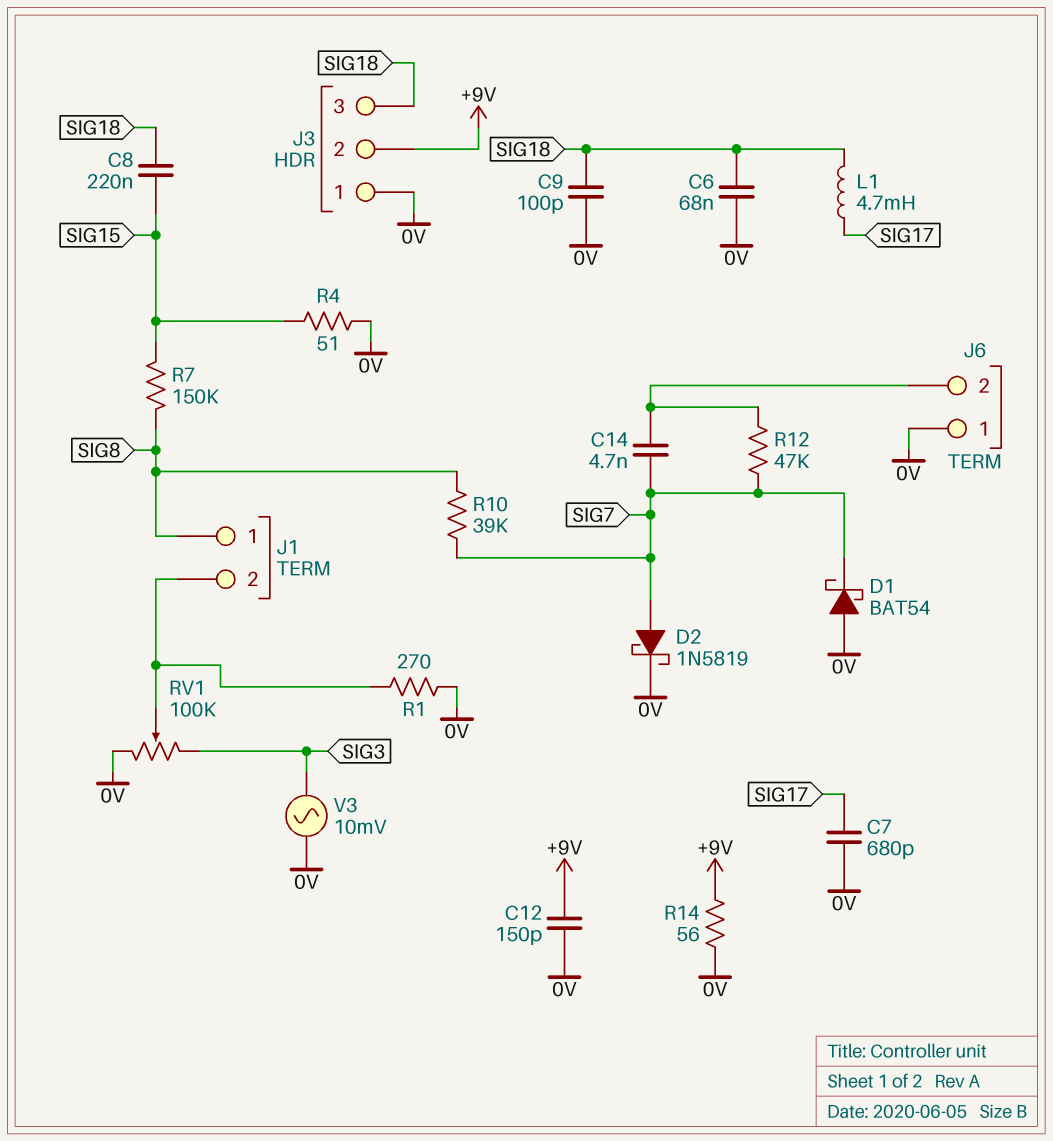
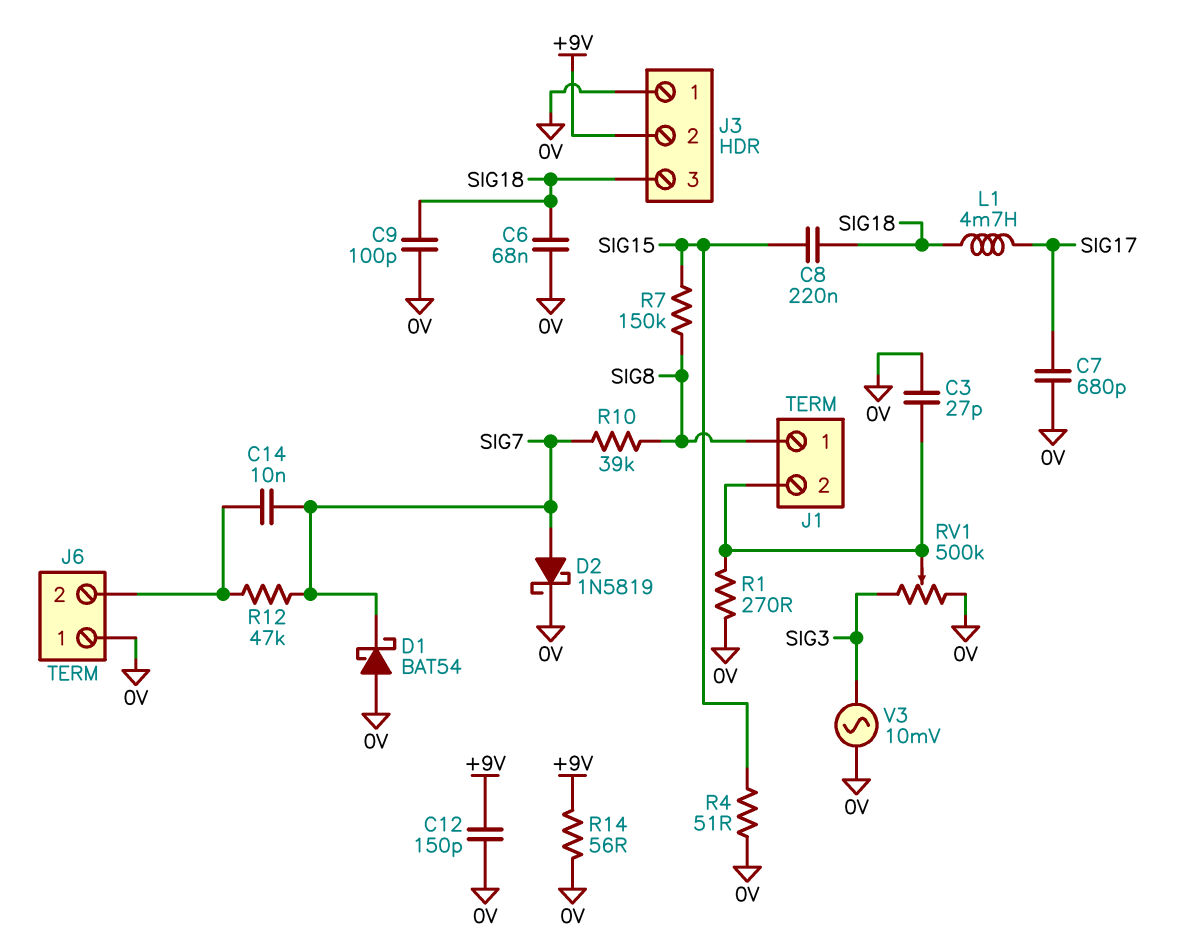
C3: none -> 27pF (0V, J1/2)
C14: 4.7nF (J6/2, SIG7) -> 10nF (J6/2, SIG7)
RV1: 100k (0V, SIG3, wiper J1/2) -> 500k (0V, SIG3, wiper J1/2)

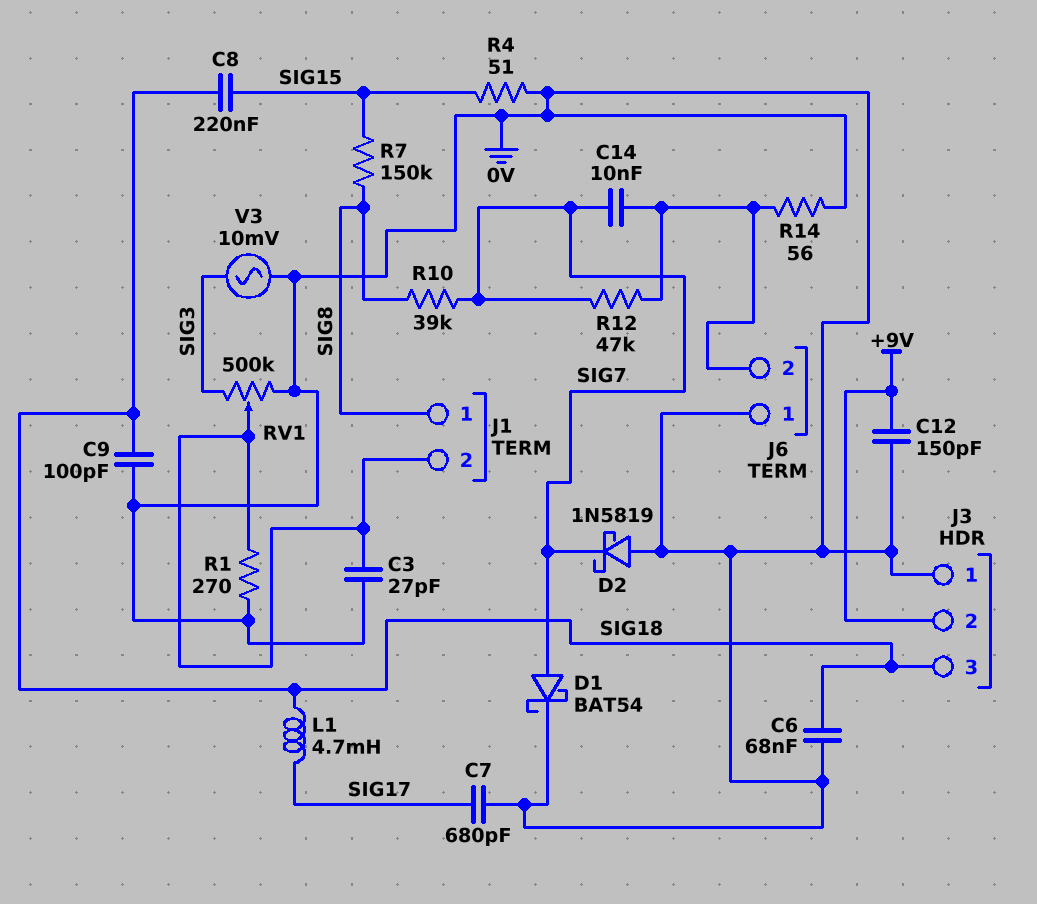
D1: schottky BAT54 (A 0V, K SIG7) -> schottky BAT54 (A SIG7, K 0V)
D2: schottky 1N5819 (A SIG7, K 0V) -> schottky 1N5819 (A 0V, K SIG7)
R14: 56 (+9V, 0V) -> 56 (0V, J6/2)

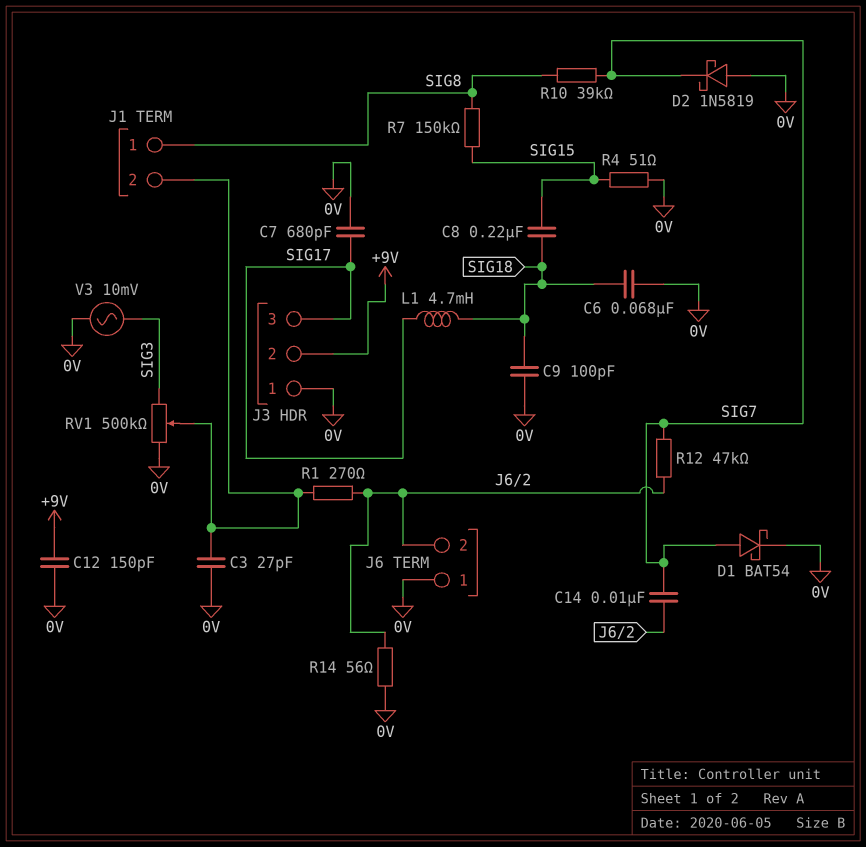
J3 pin 3: SIG18 -> SIG17
R1: 270 (0V, J1/2) -> 270 (J1/2, J6/2)

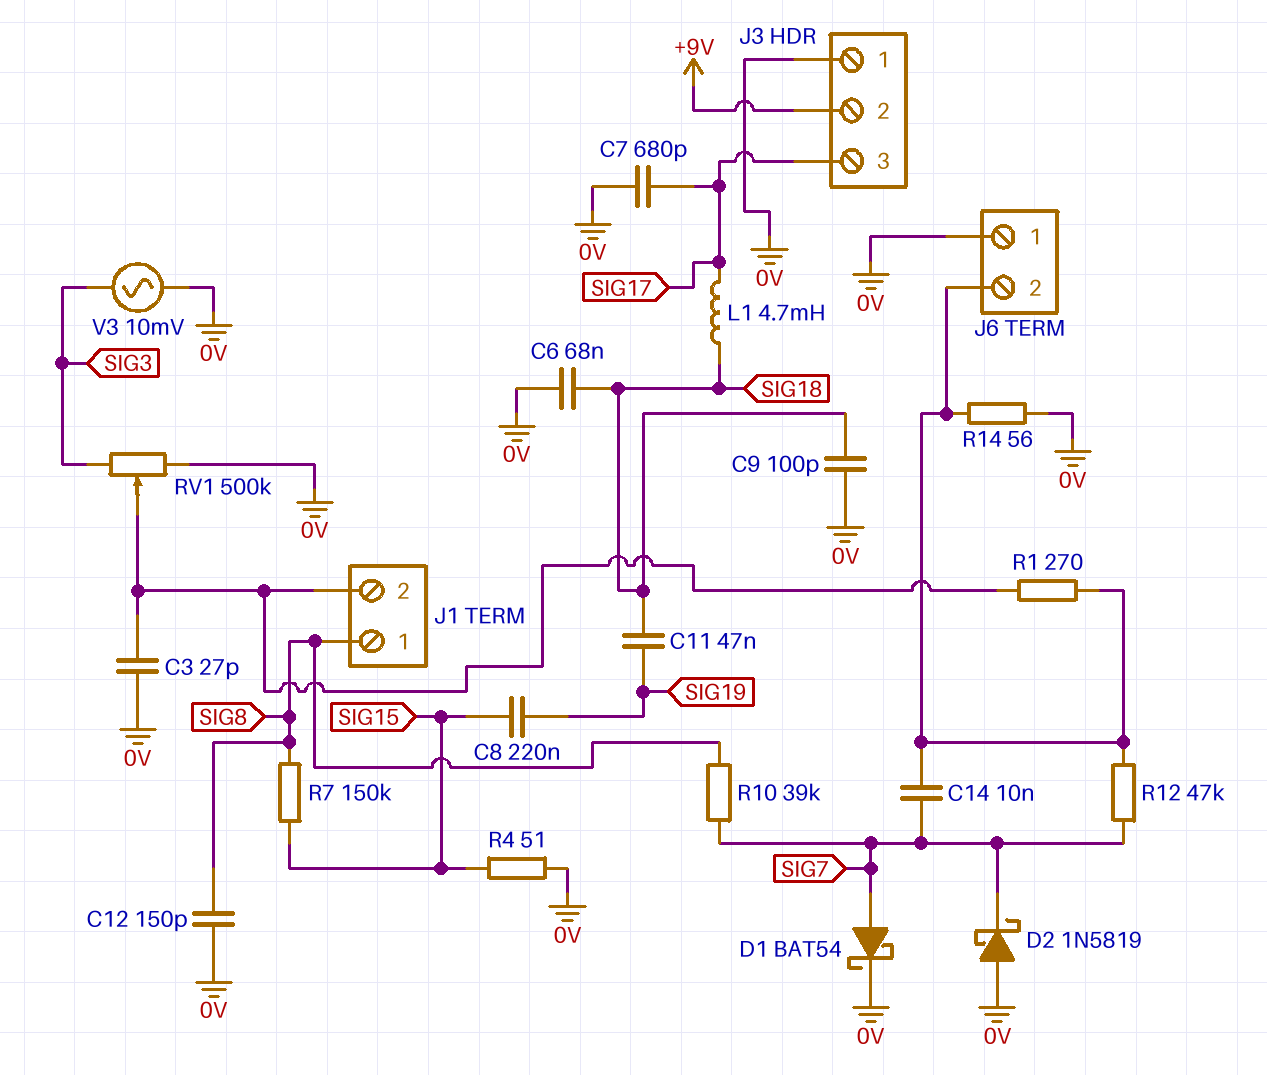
C8: 220nF (SIG15, SIG18) -> 220nF (SIG15, SIG19)
C11: none -> 47nF (SIG18, SIG19)
C12: 150pF (+9V, 0V) -> 150pF (0V, SIG8)

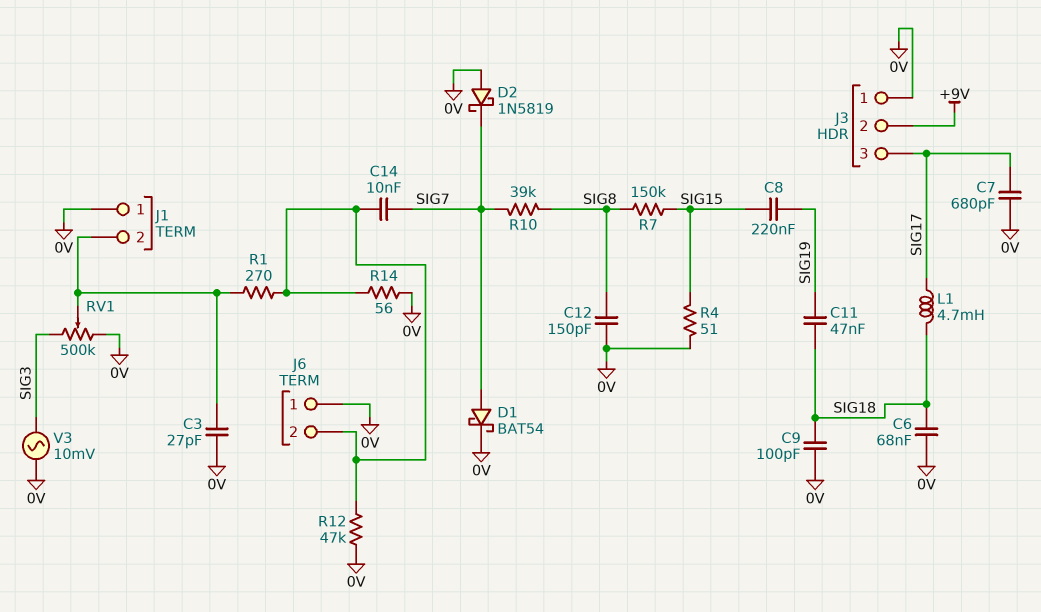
J1 pin 1: SIG8 -> 0V
R12: 47k (J6/2, SIG7) -> 47k (0V, J6/2)

